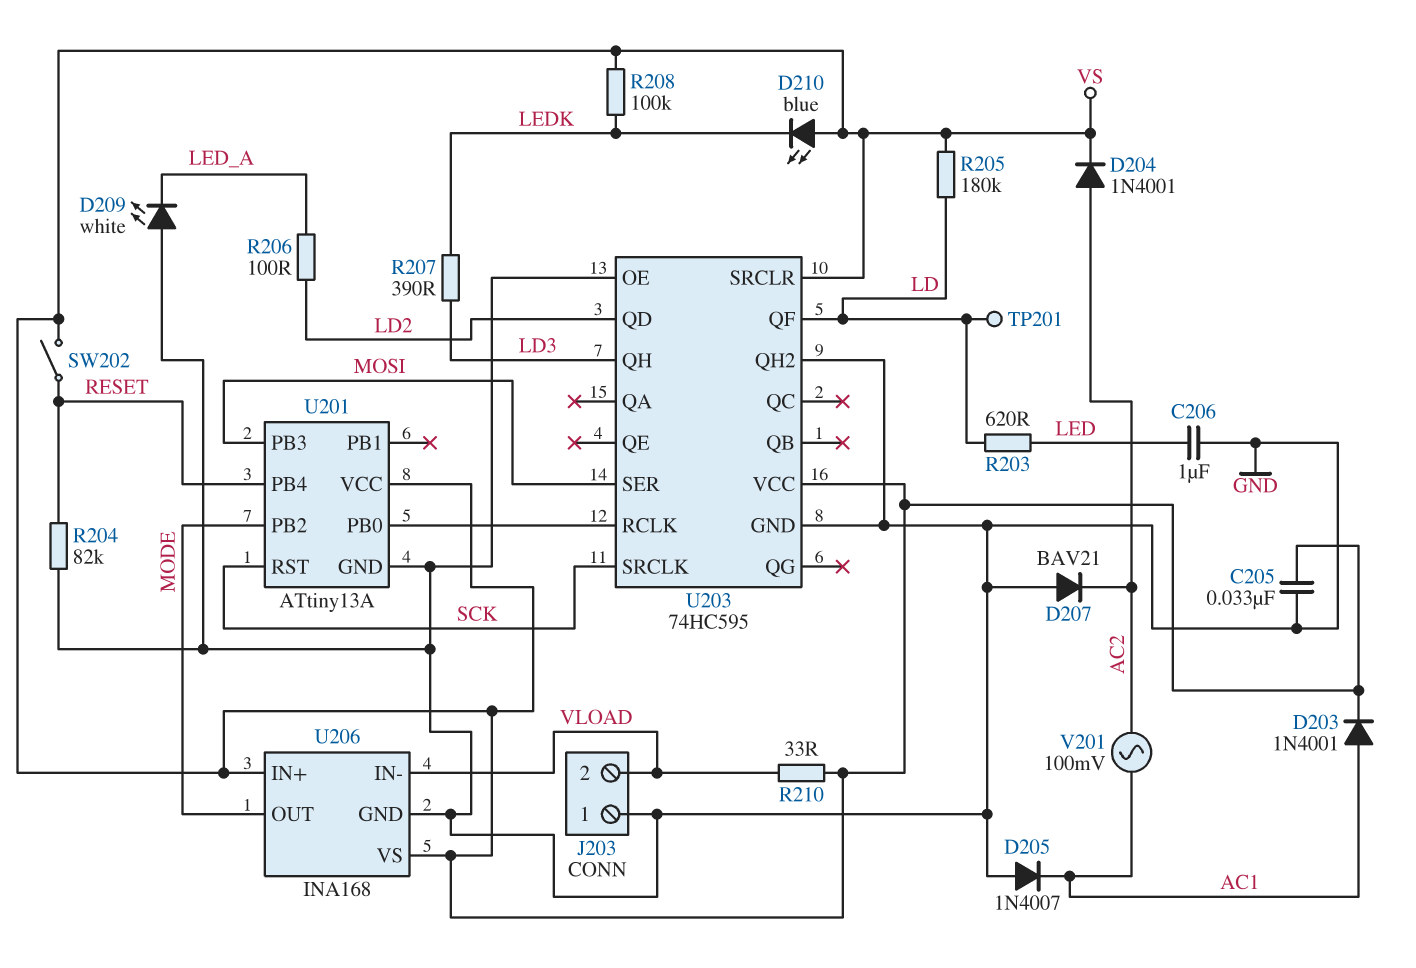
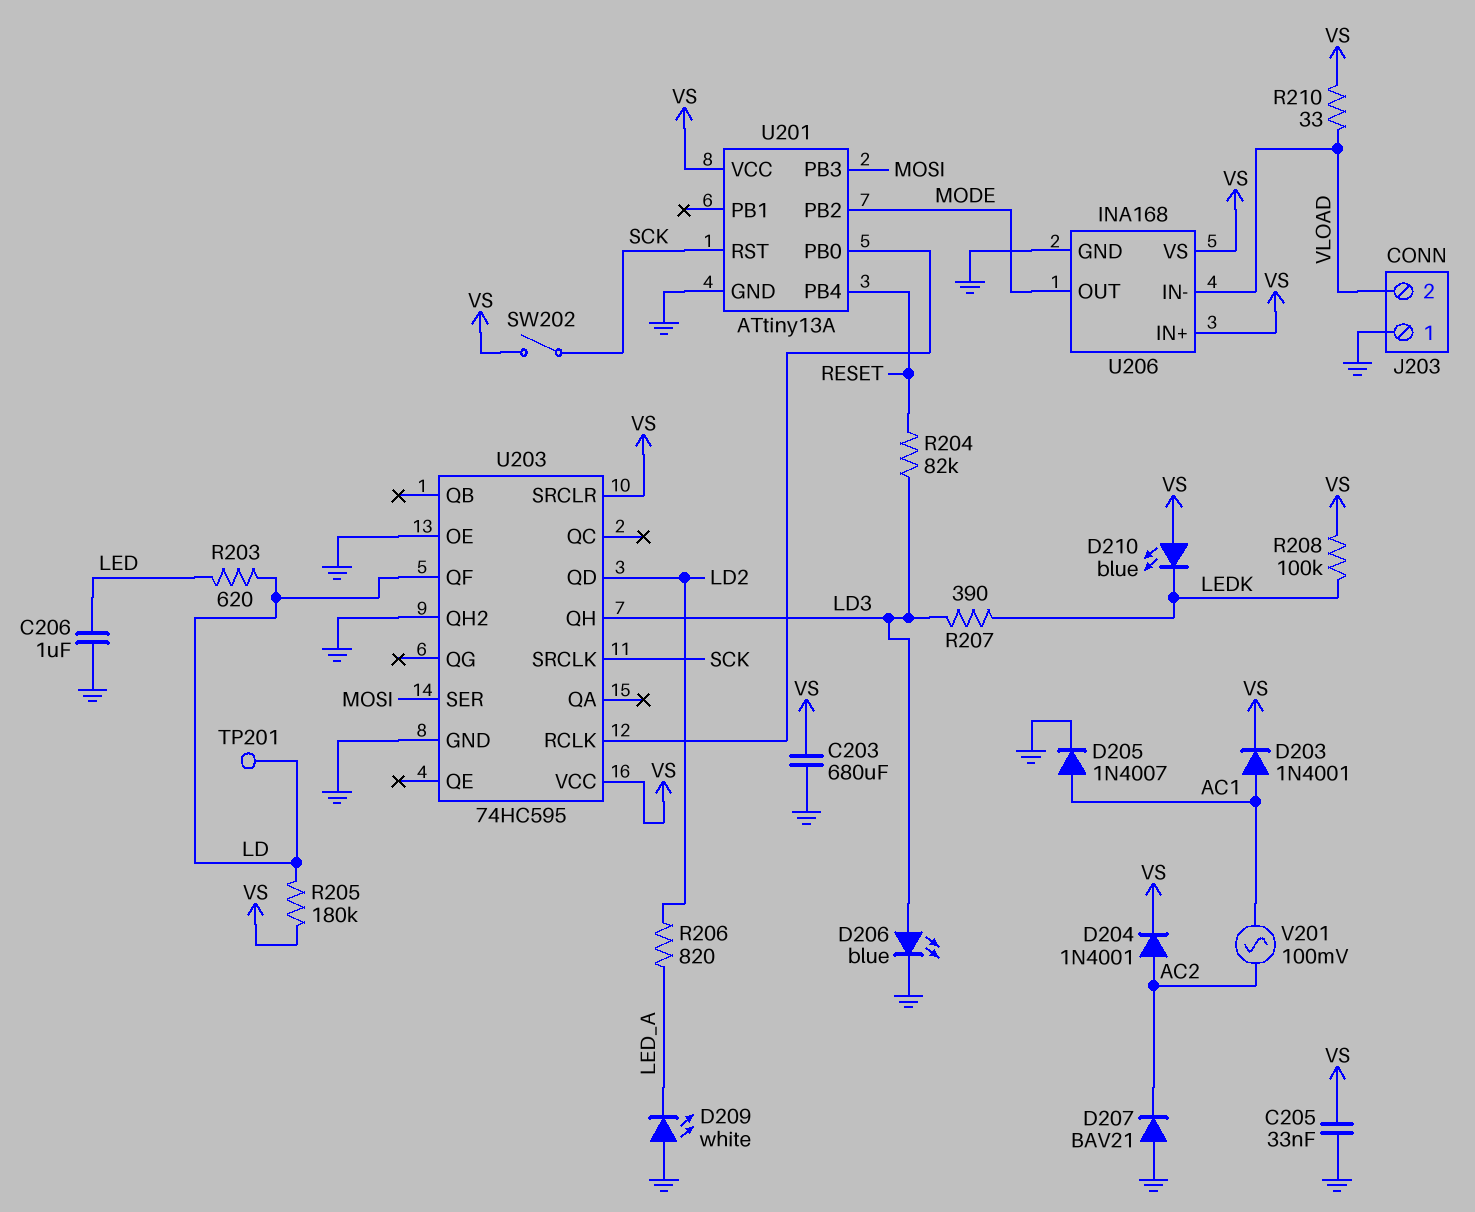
C203: none -> 680uF (GND, VS)
D205: diode 1N4007 (A GND, K AC1) -> diode 1N4007 (A AC1, K GND)
D206: none -> LED blue (A LD3, K GND)
R204: 82k (GND, RESET) -> 82k (LD3, RESET)
R206: 100 (LD2, LED_A) -> 820 (LD2, LED_A)
SW202: switch (RESET, VS) -> switch (SCK, VS)

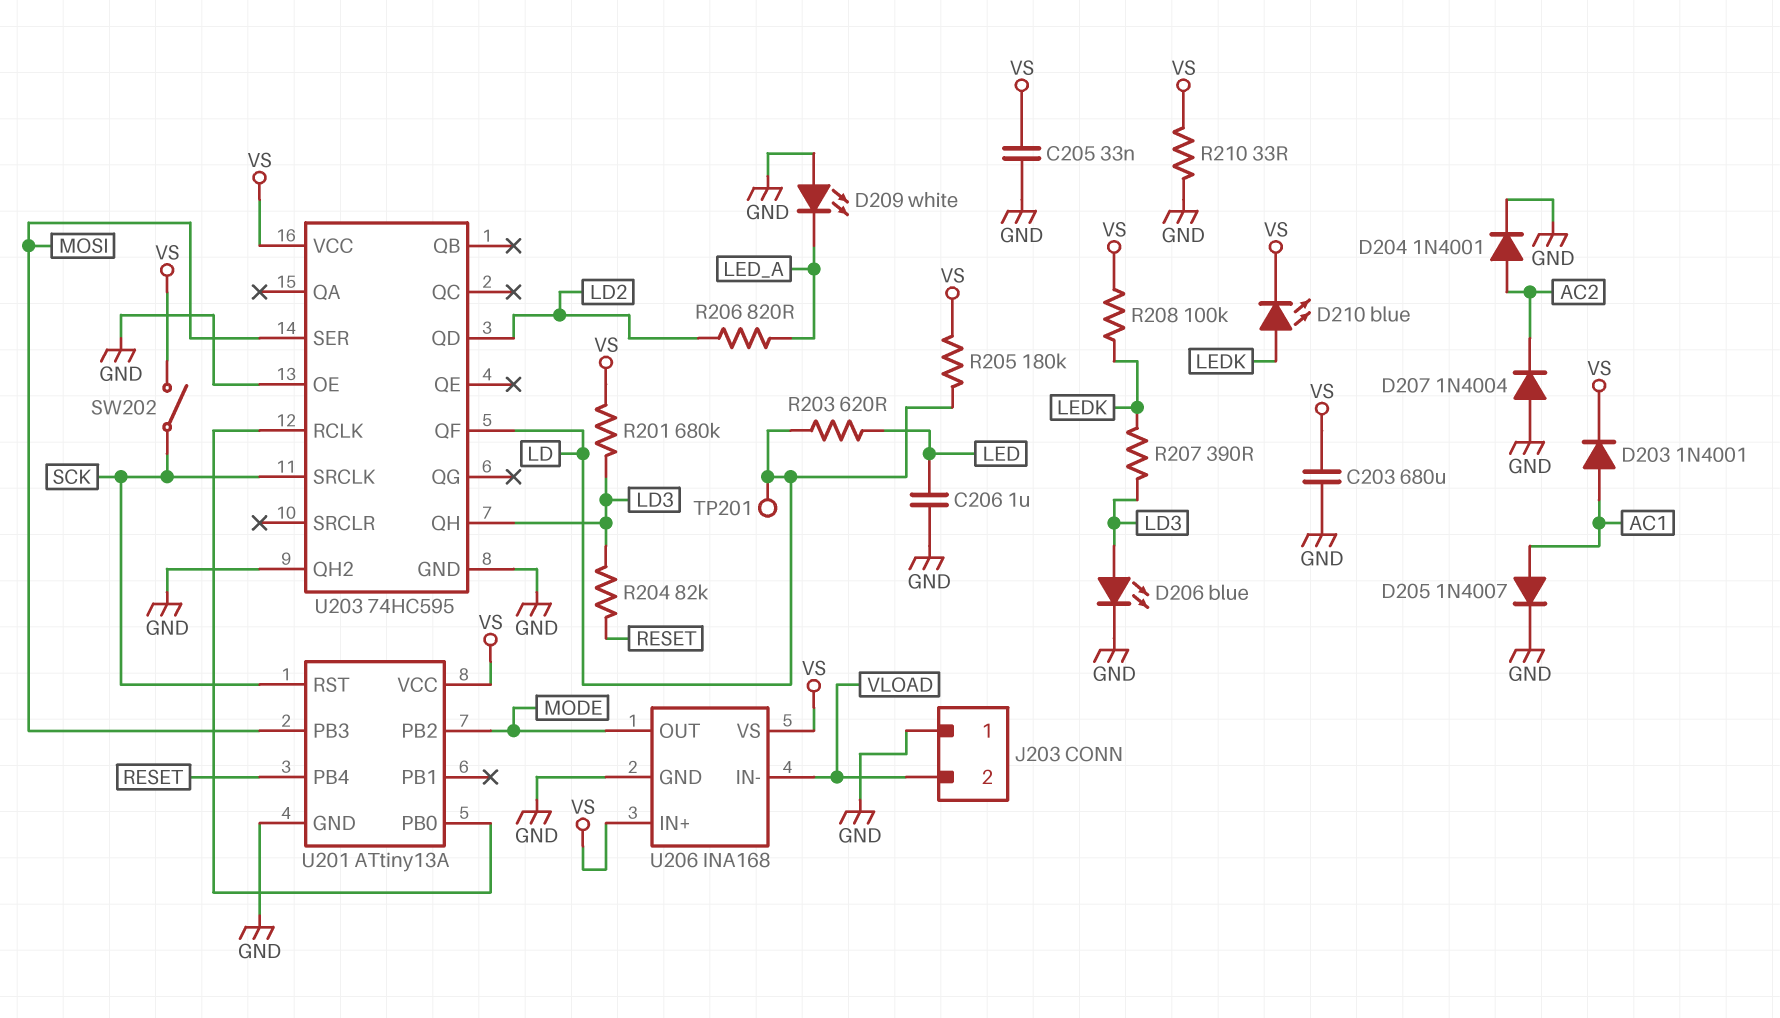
D204: diode 1N4001 (A AC2, K VS) -> diode 1N4001 (A AC2, K GND)
D207: diode BAV21 (A GND, K AC2) -> diode 1N4004 (A GND, K AC2)
D210: LED blue (A VS, K LEDK) -> LED blue (A LEDK, K VS)
R201: none -> 680k (LD3, VS)
R210: 33 (VLOAD, VS) -> 33 (GND, VS)
U203 pin SRCLR: VS -> none
V201: AC 100mV (AC1, AC2) -> none

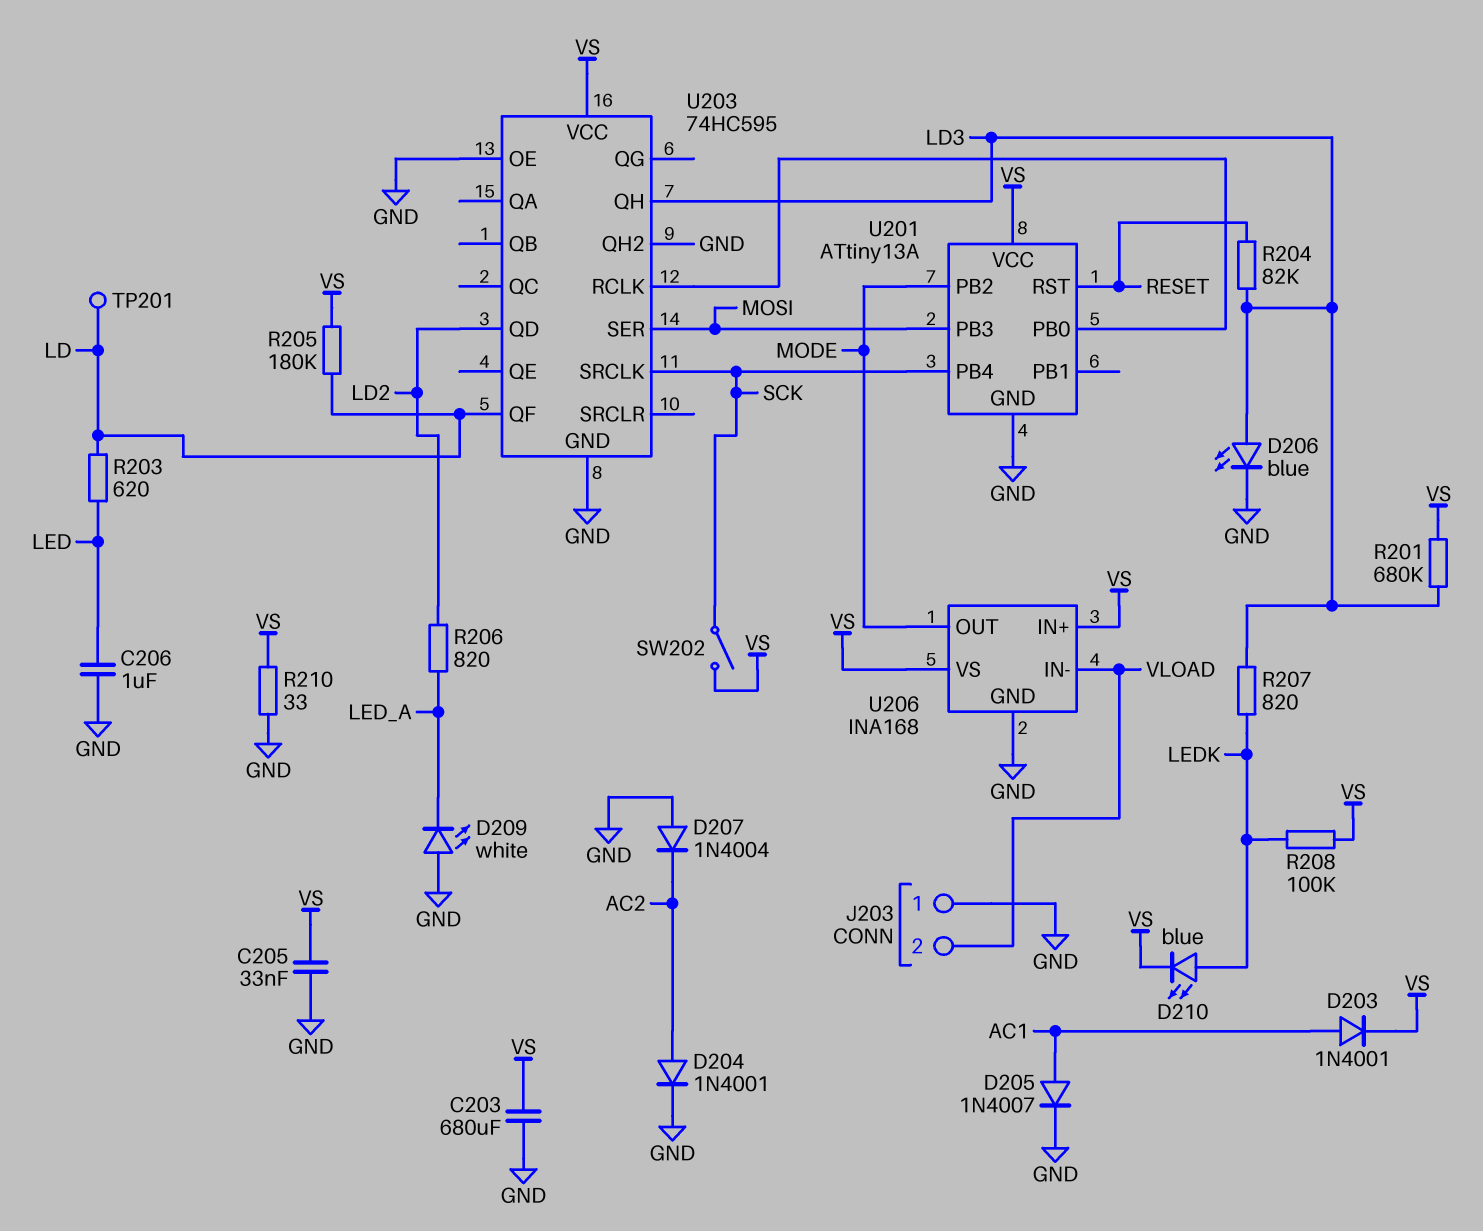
R207: 390 (LD3, LEDK) -> 820 (LD3, LEDK)
U201 pin PB4: RESET -> SCK
U201 pin RST: SCK -> RESET

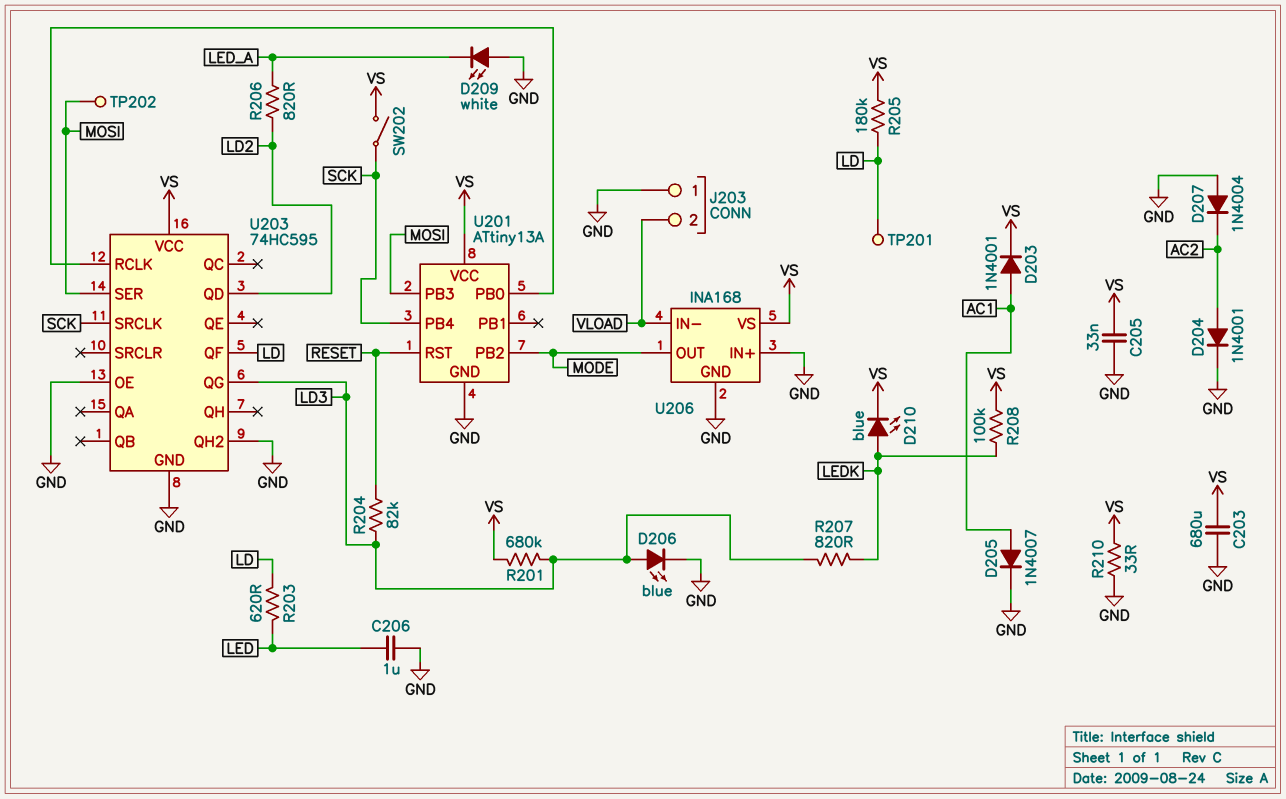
TP202: none -> test point (MOSI)
U203 pin QG: none -> LD3
U203 pin QH: LD3 -> none
U206 pin IN+: VS -> GND

